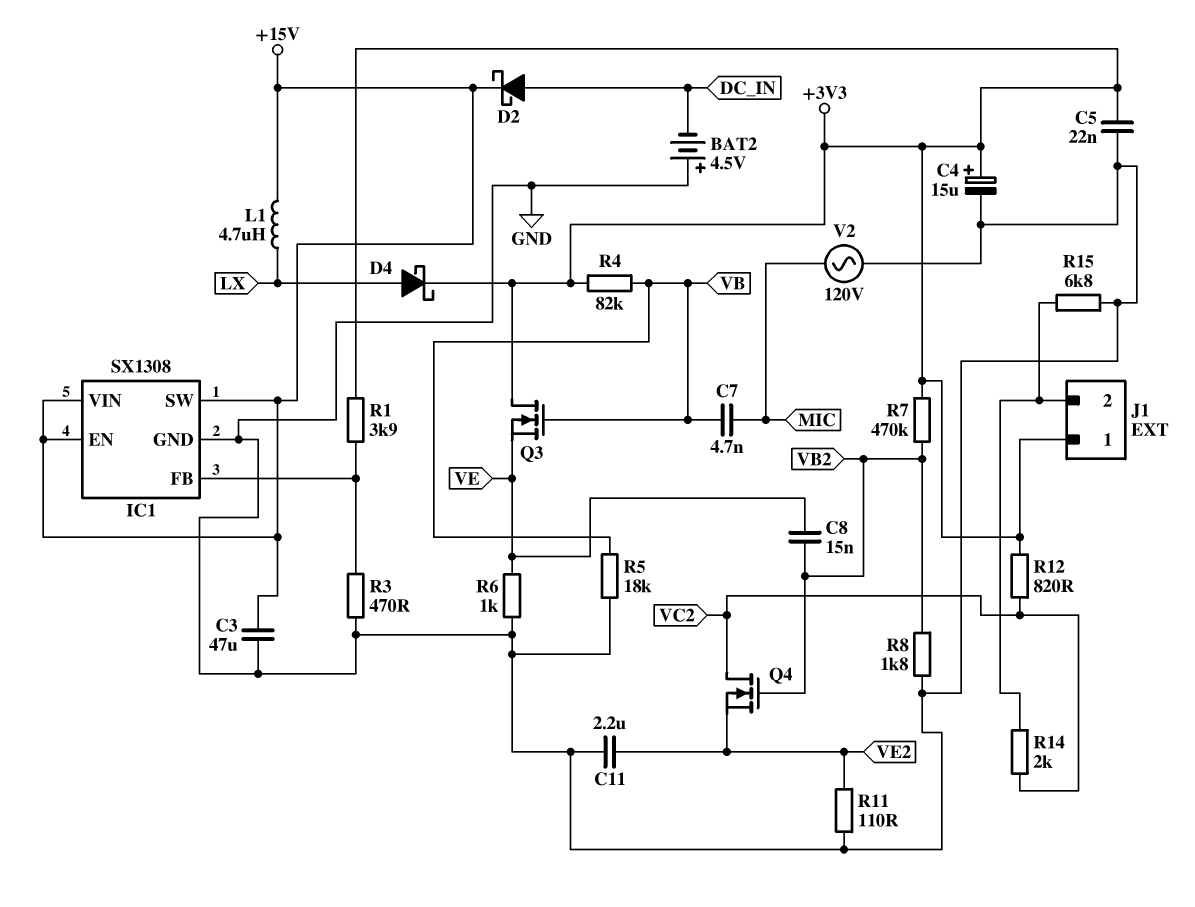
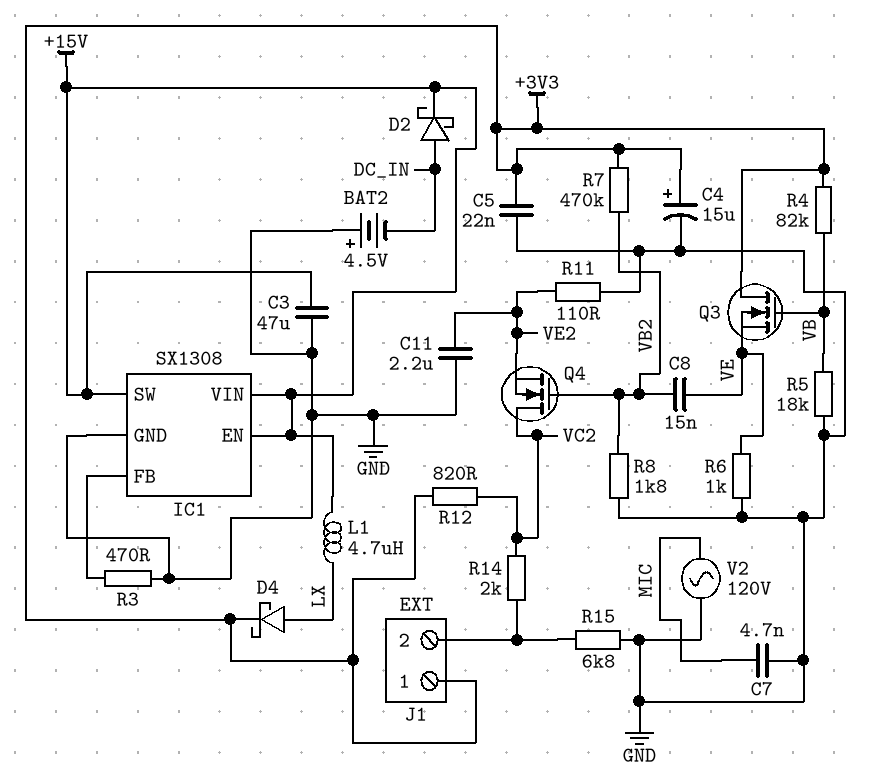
C7: 4.7nF (MIC, VB) -> 4.7nF (GND, MIC)
R1: 3.9k (+3V3, IC1/FB) -> none

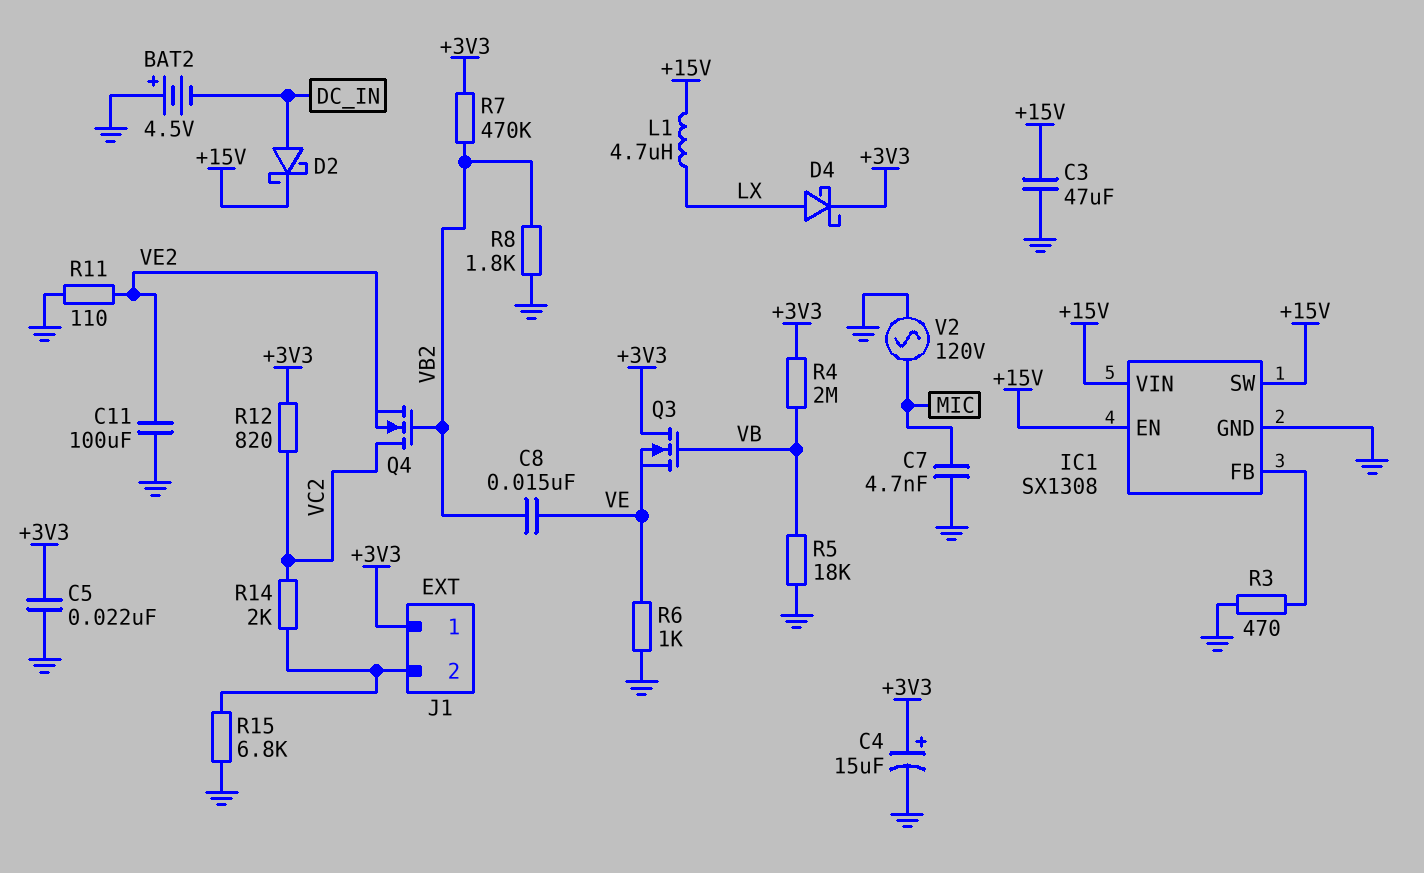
C11: 2.2uF (GND, VE2) -> 100uF (GND, VE2)
R4: 82k (+3V3, VB) -> 2M (+3V3, VB)

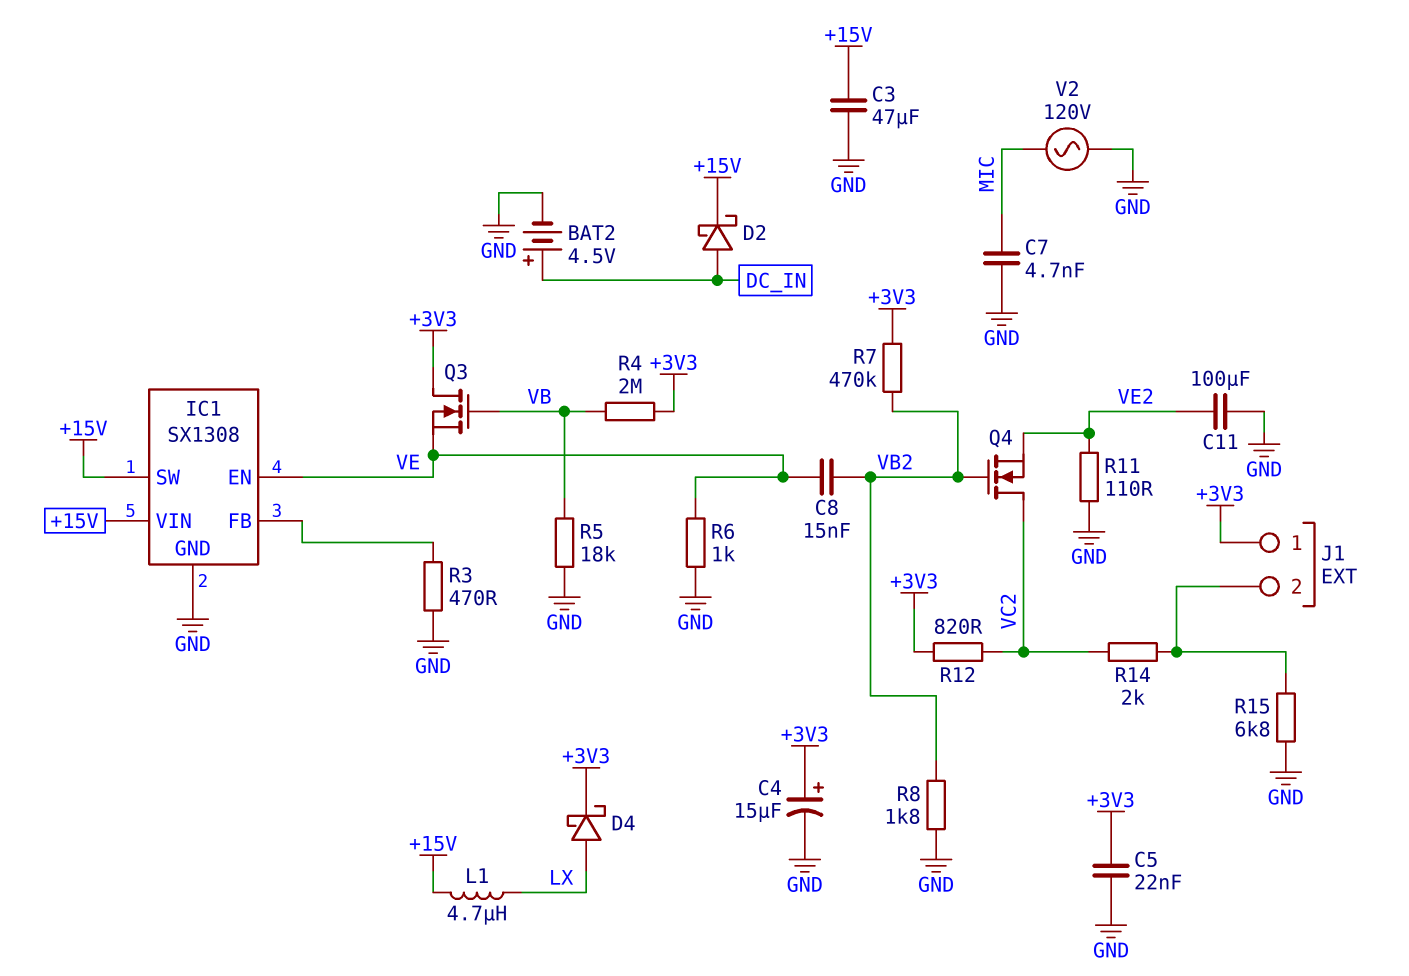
BAT2: 4.5V (plus GND, minus DC_IN) -> 4.5V (plus DC_IN, minus GND)
IC1 pin EN: +15V -> VE

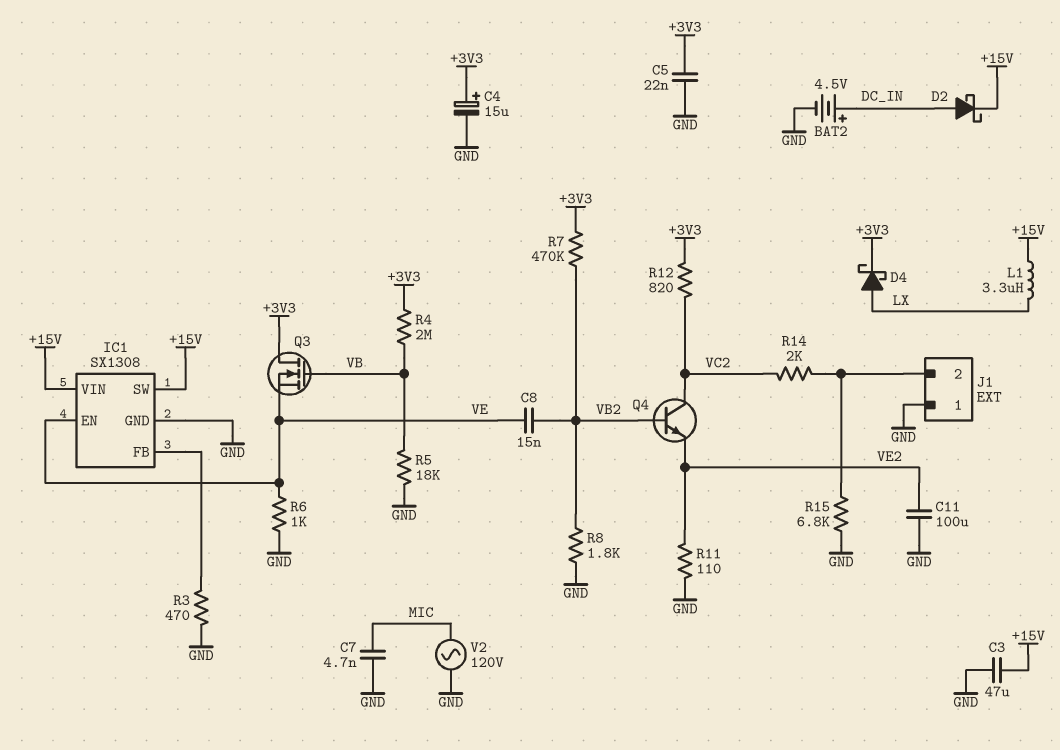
J1 pin 1: +3V3 -> GND
L1: 4.7uH (+15V, LX) -> 3.3uH (+15V, LX)
Q4: NMOS (G VB2, D VC2, S VE2) -> NPN (B VB2, C VC2, E VE2)

